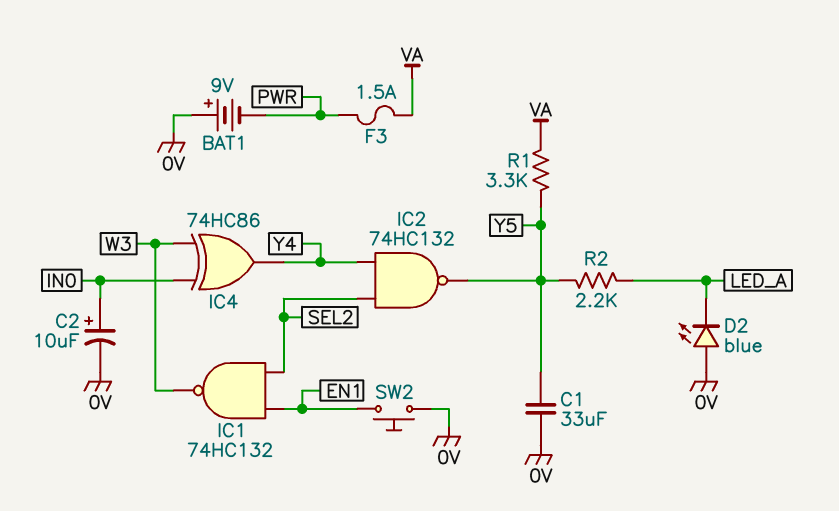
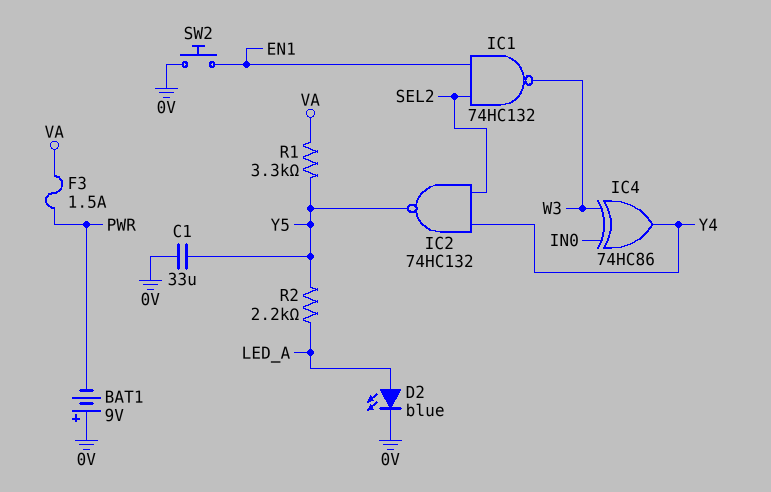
C2: 10uF (plus IN0, minus 0V) -> none
D2: LED blue (A 0V, K LED_A) -> LED blue (A LED_A, K 0V)

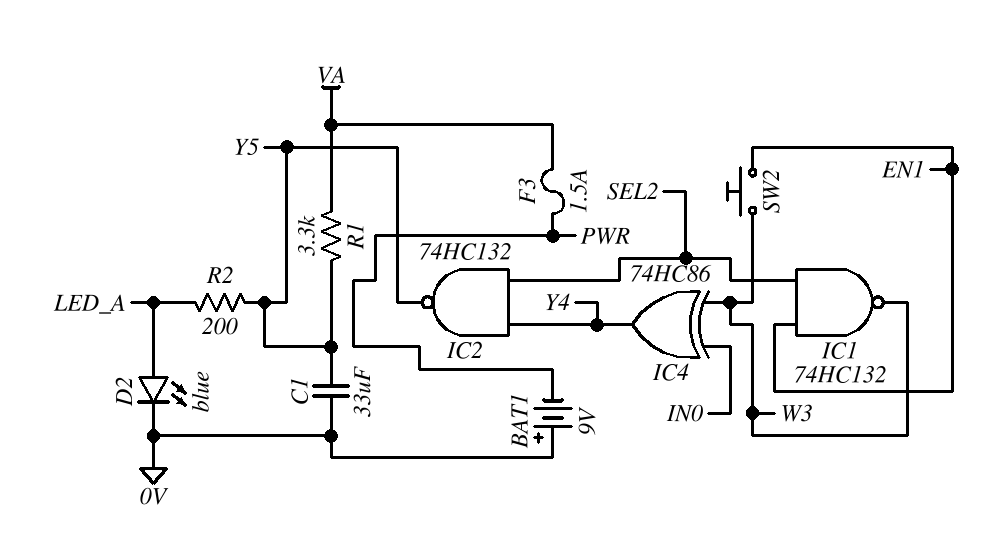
R2: 2.2k (LED_A, Y5) -> 200 (LED_A, Y5)
SW2: button (0V, EN1) -> button (EN1, W3)

